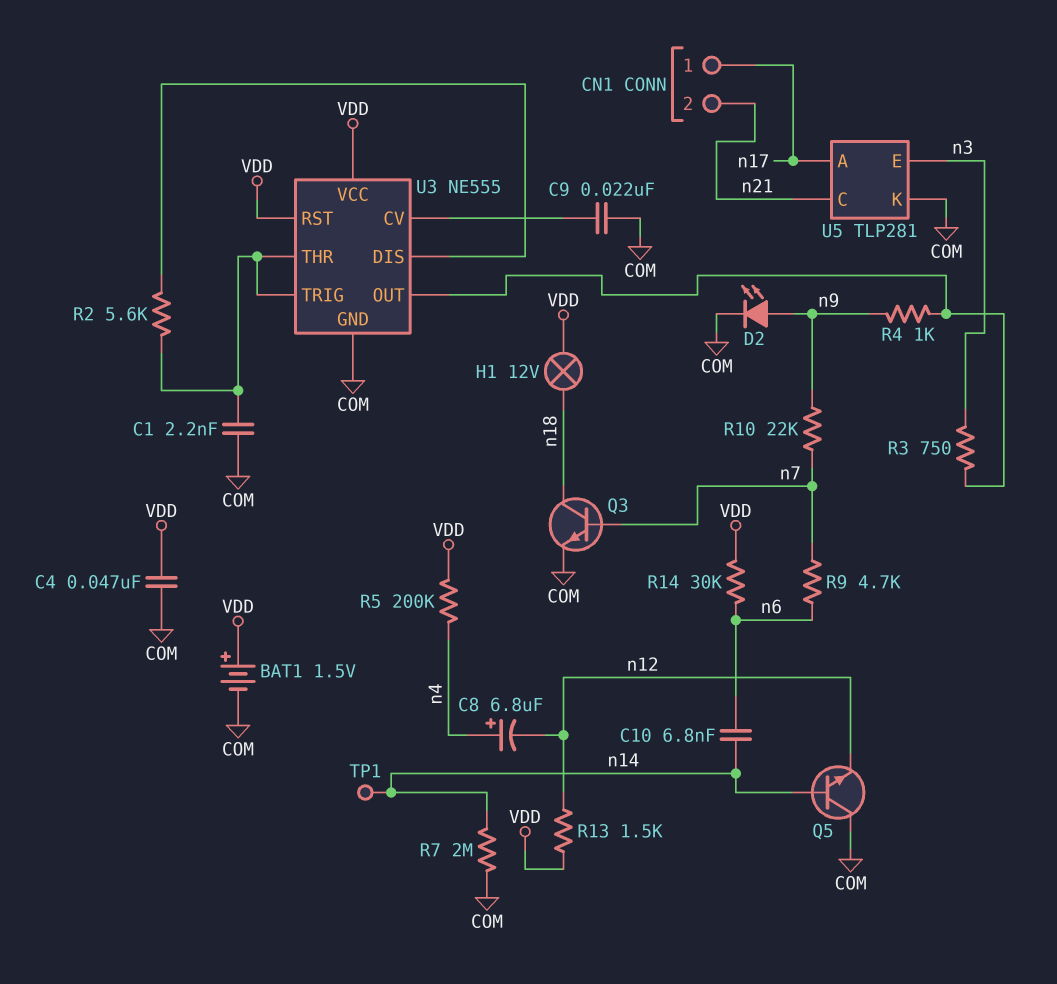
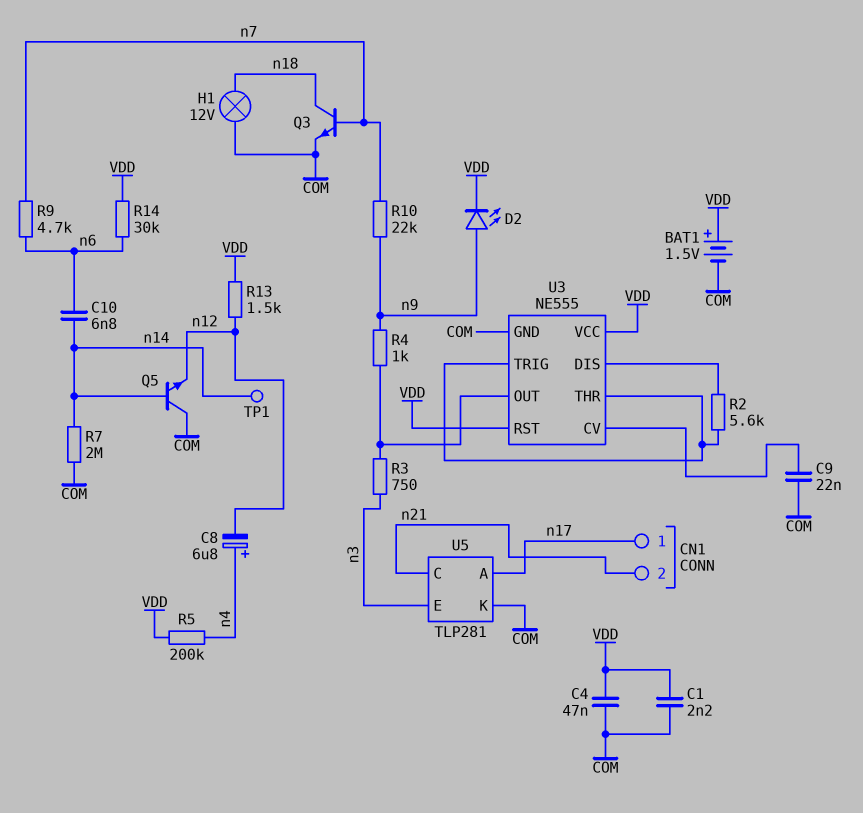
C1: 2.2nF (COM, U3/THR) -> 2.2nF (COM, VDD)
D2: LED (A n9, K COM) -> LED (A n9, K VDD)
H1: lamp 12V (VDD, n18) -> lamp 12V (COM, n18)

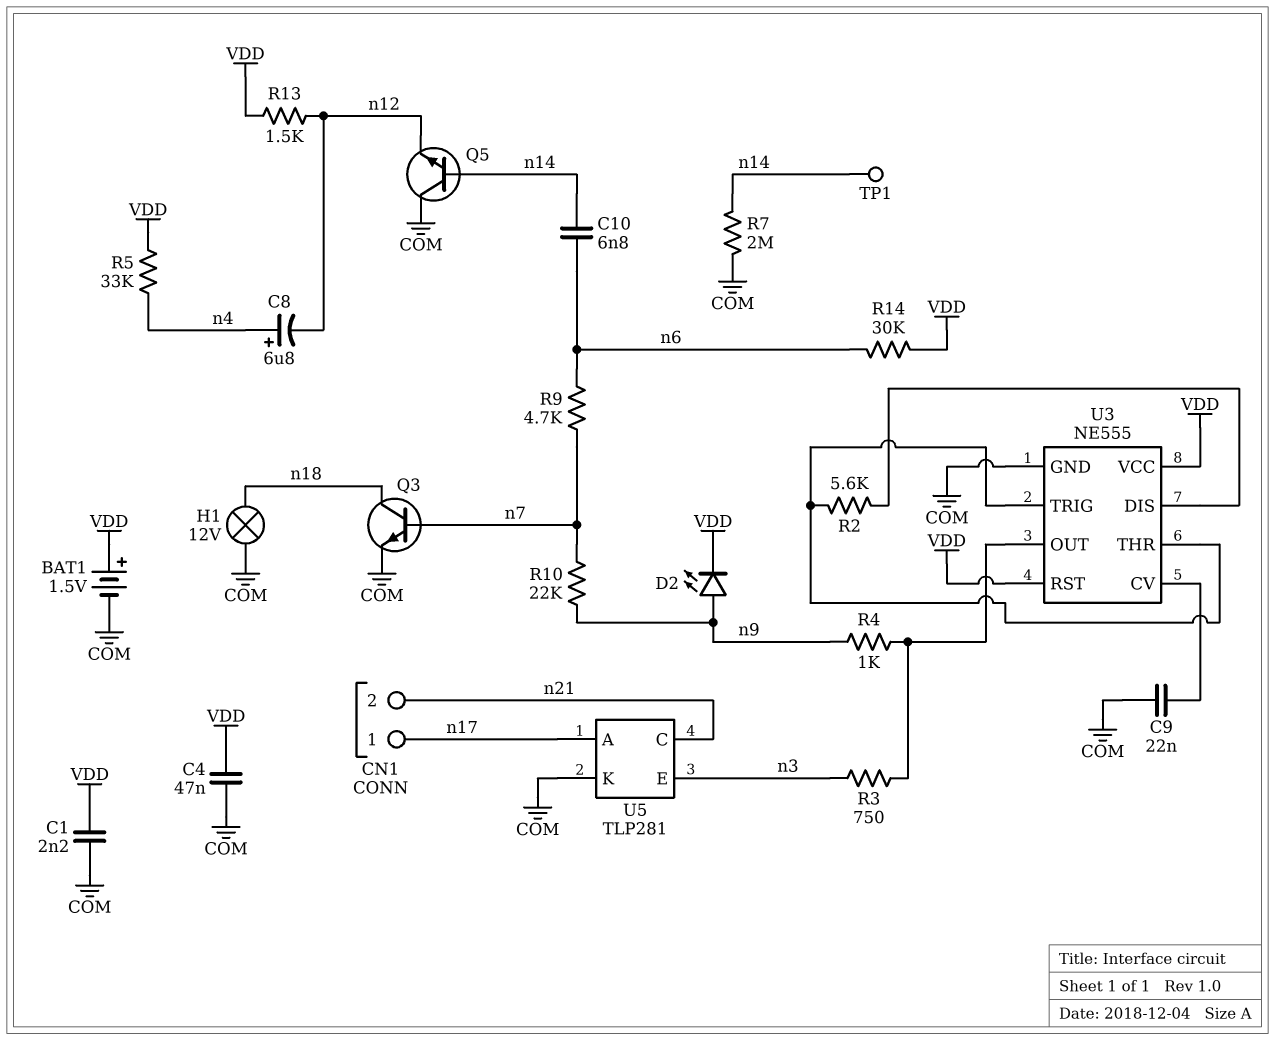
R5: 200k (VDD, n4) -> 33k (VDD, n4)

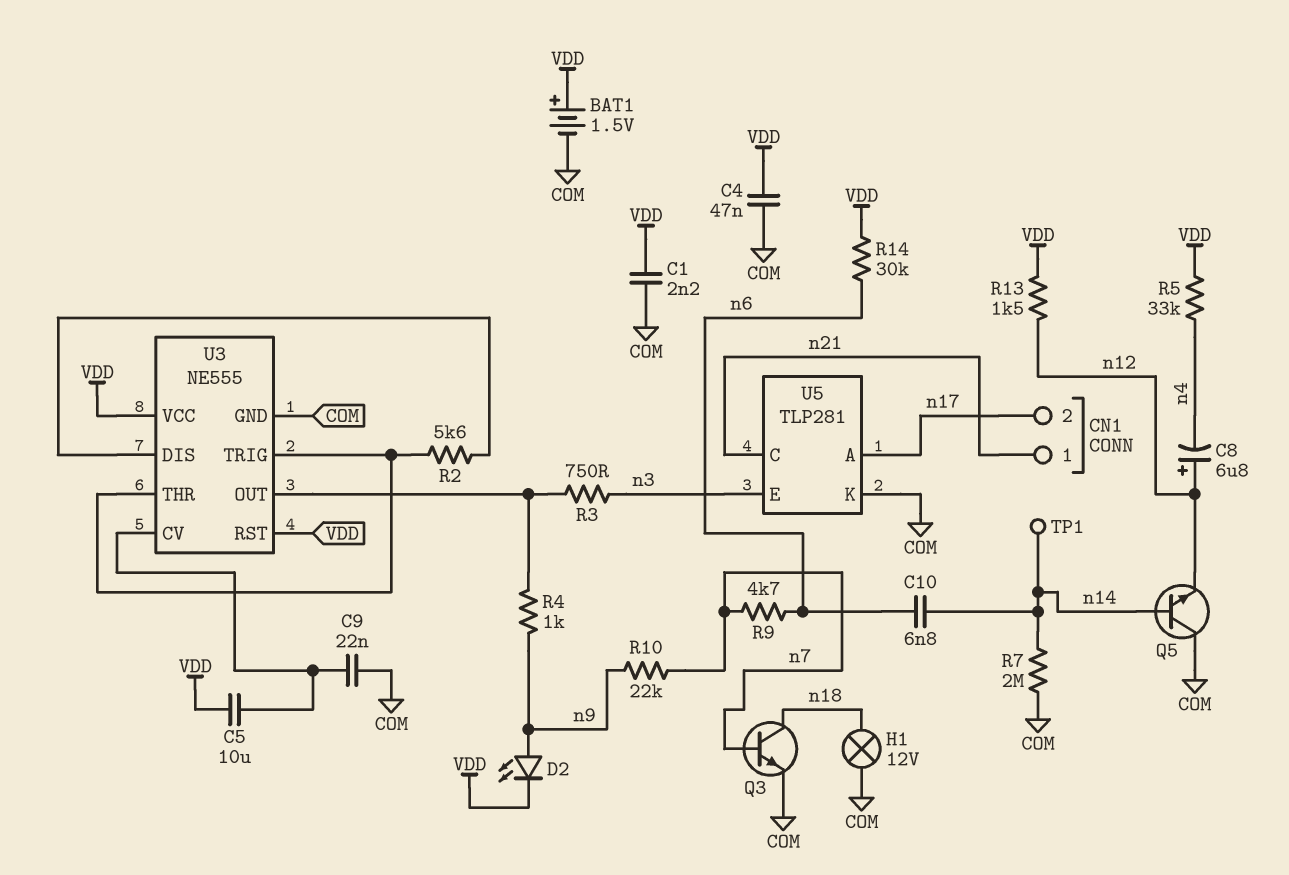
C5: none -> 10uF (U3/CV, VDD)
C8: 6.8uF (plus n4, minus n12) -> 6.8uF (plus n12, minus n4)
CN1 pin 1: n17 -> n21
CN1 pin 2: n21 -> n17

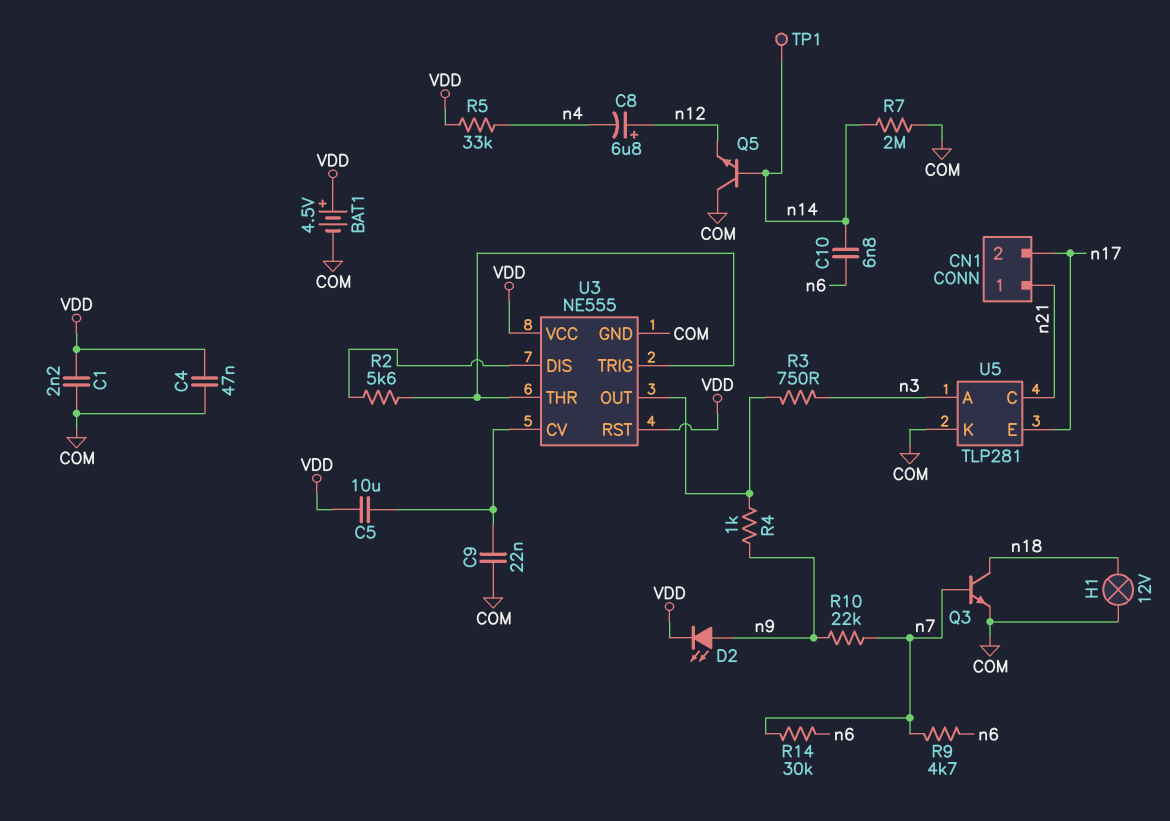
BAT1: 1.5V (plus VDD, minus COM) -> 4.5V (plus VDD, minus COM)
R13: 1.5k (VDD, n12) -> none
R14: 30k (VDD, n6) -> 30k (n6, n7)
U5 pin A: n17 -> n3
U5 pin E: n3 -> n17

